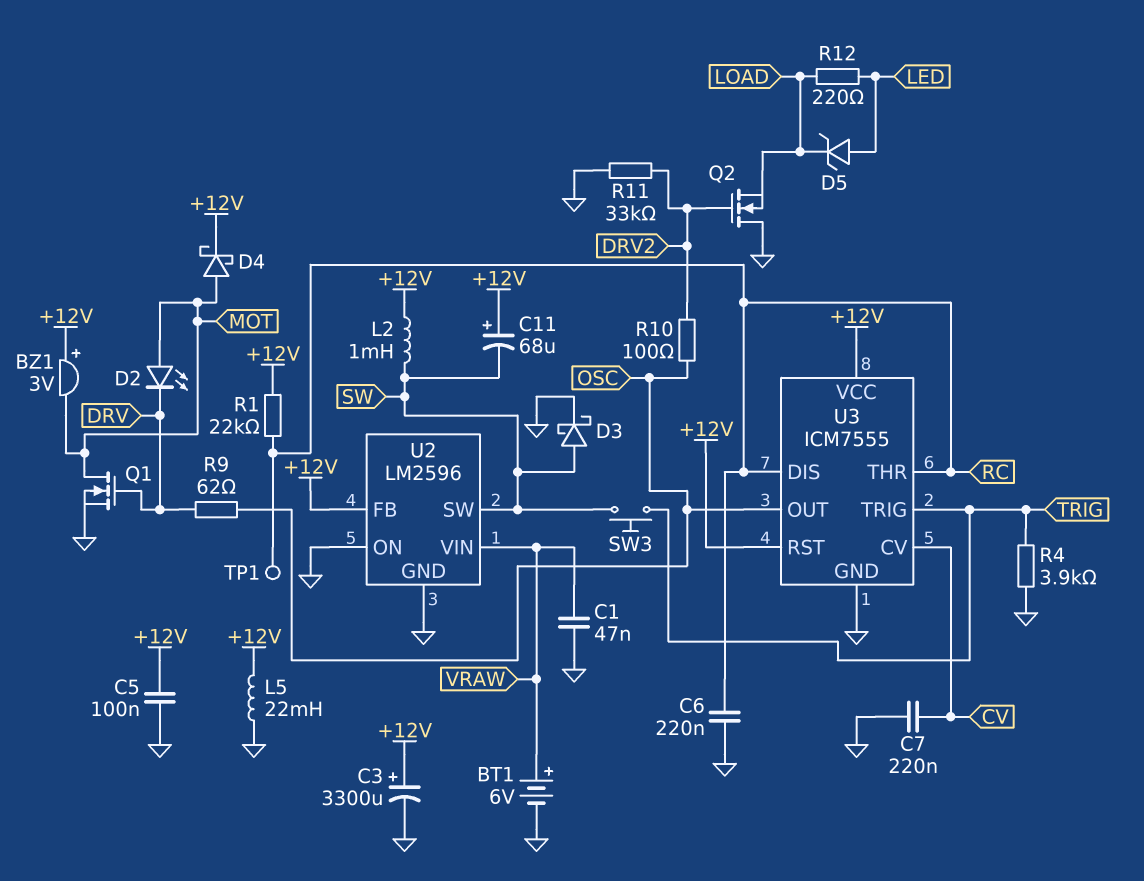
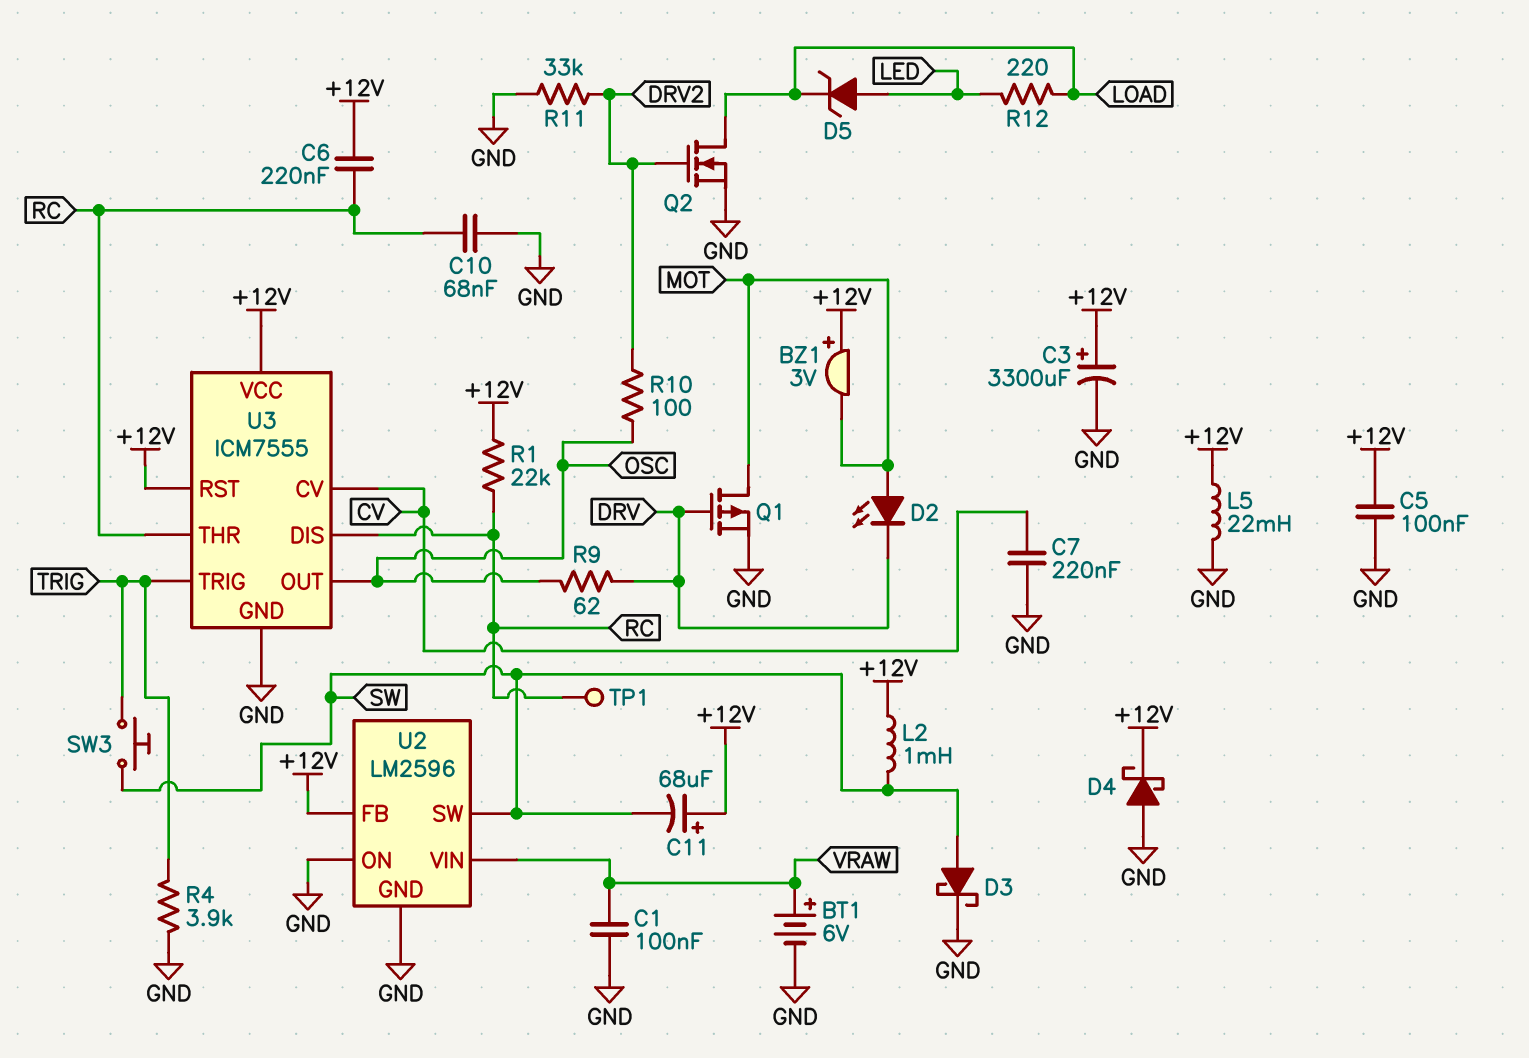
C1: 47nF (GND, VRAW) -> 100nF (GND, VRAW)
C6: 220nF (GND, RC) -> 220nF (+12V, RC)
C10: none -> 68nF (GND, RC)
D4: schottky (A MOT, K +12V) -> schottky (A GND, K +12V)
Q1: NMOS (G DRV, D MOT, S GND) -> PMOS (G DRV, D MOT, S GND)
Q2: NMOS (G DRV2, D GND, S LOAD) -> NMOS (G DRV2, D LOAD, S GND)

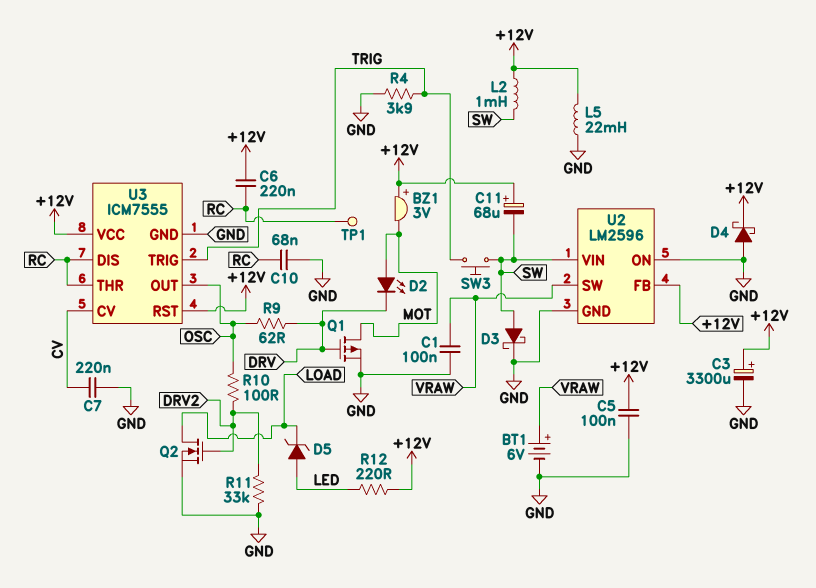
R1: 22k (+12V, RC) -> none
R12: 220 (LED, LOAD) -> 220 (+12V, LED)
U2 pin SW: SW -> VRAW
U2 pin VIN: VRAW -> SW

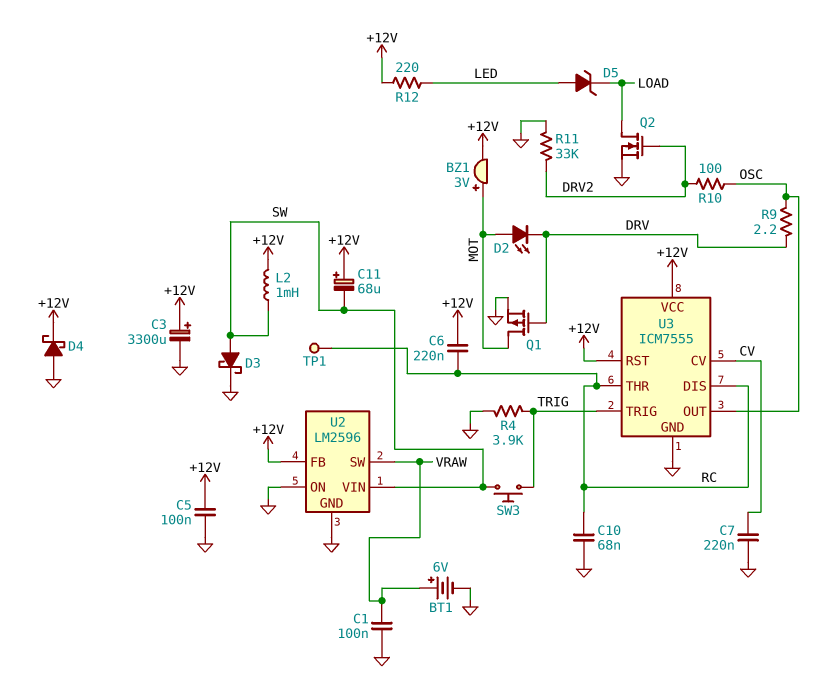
BZ1: buzzer 3V (plus +12V, minus MOT) -> buzzer 3V (plus MOT, minus +12V)
L5: 22mH (+12V, GND) -> none
R9: 62 (DRV, OSC) -> 2.2 (DRV, OSC)

